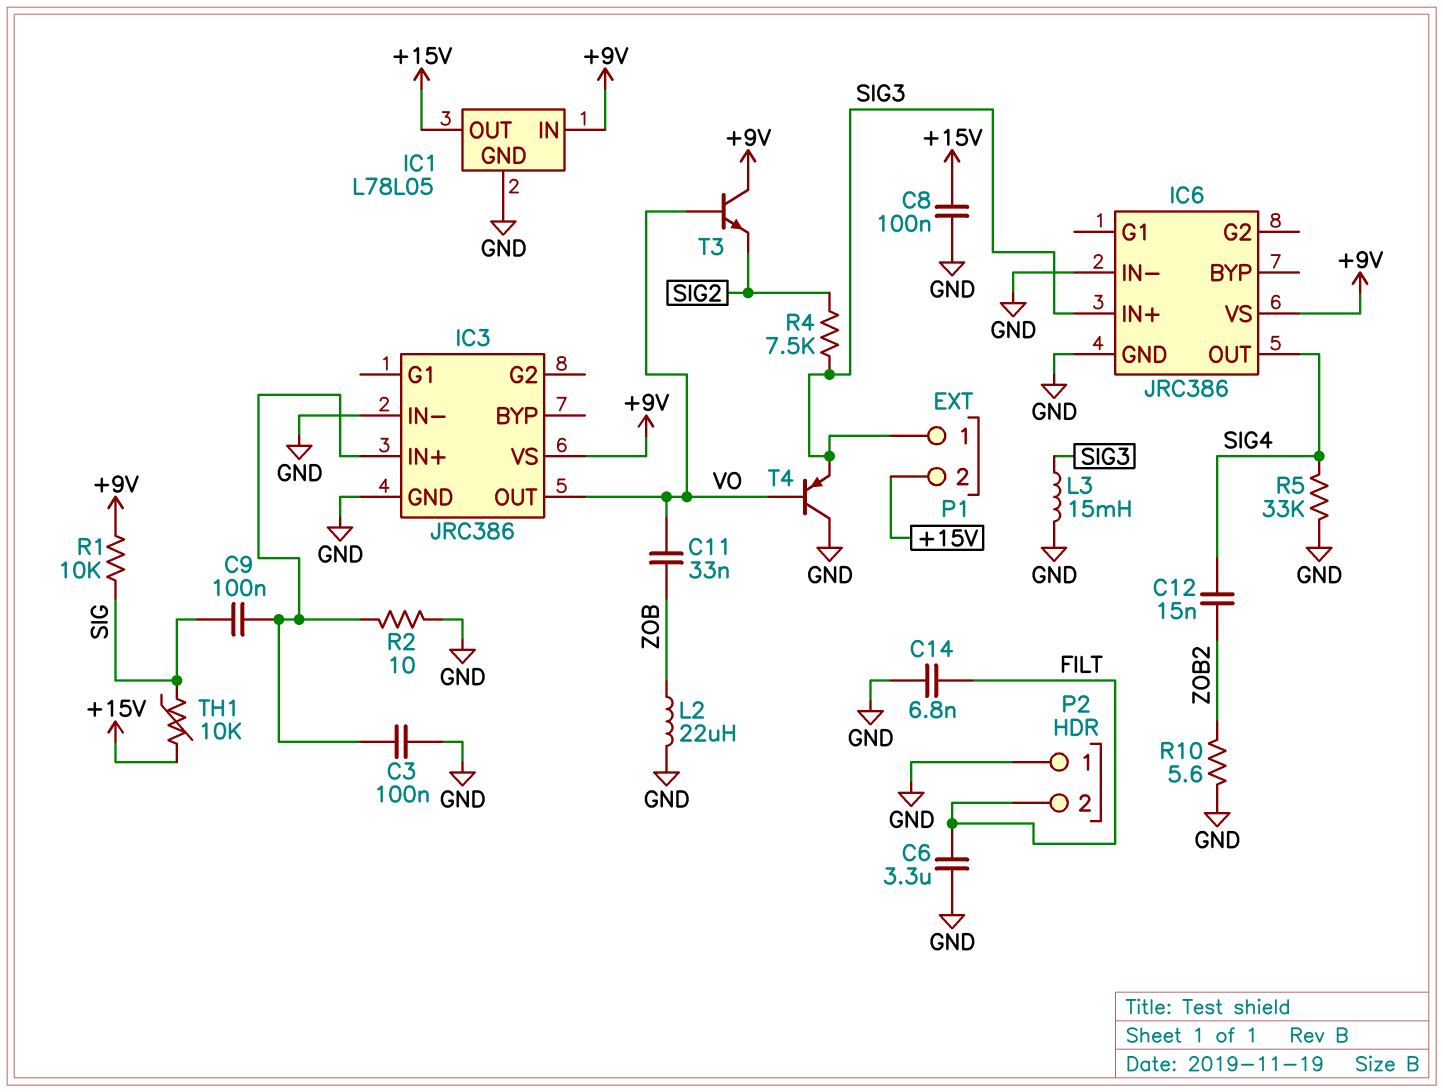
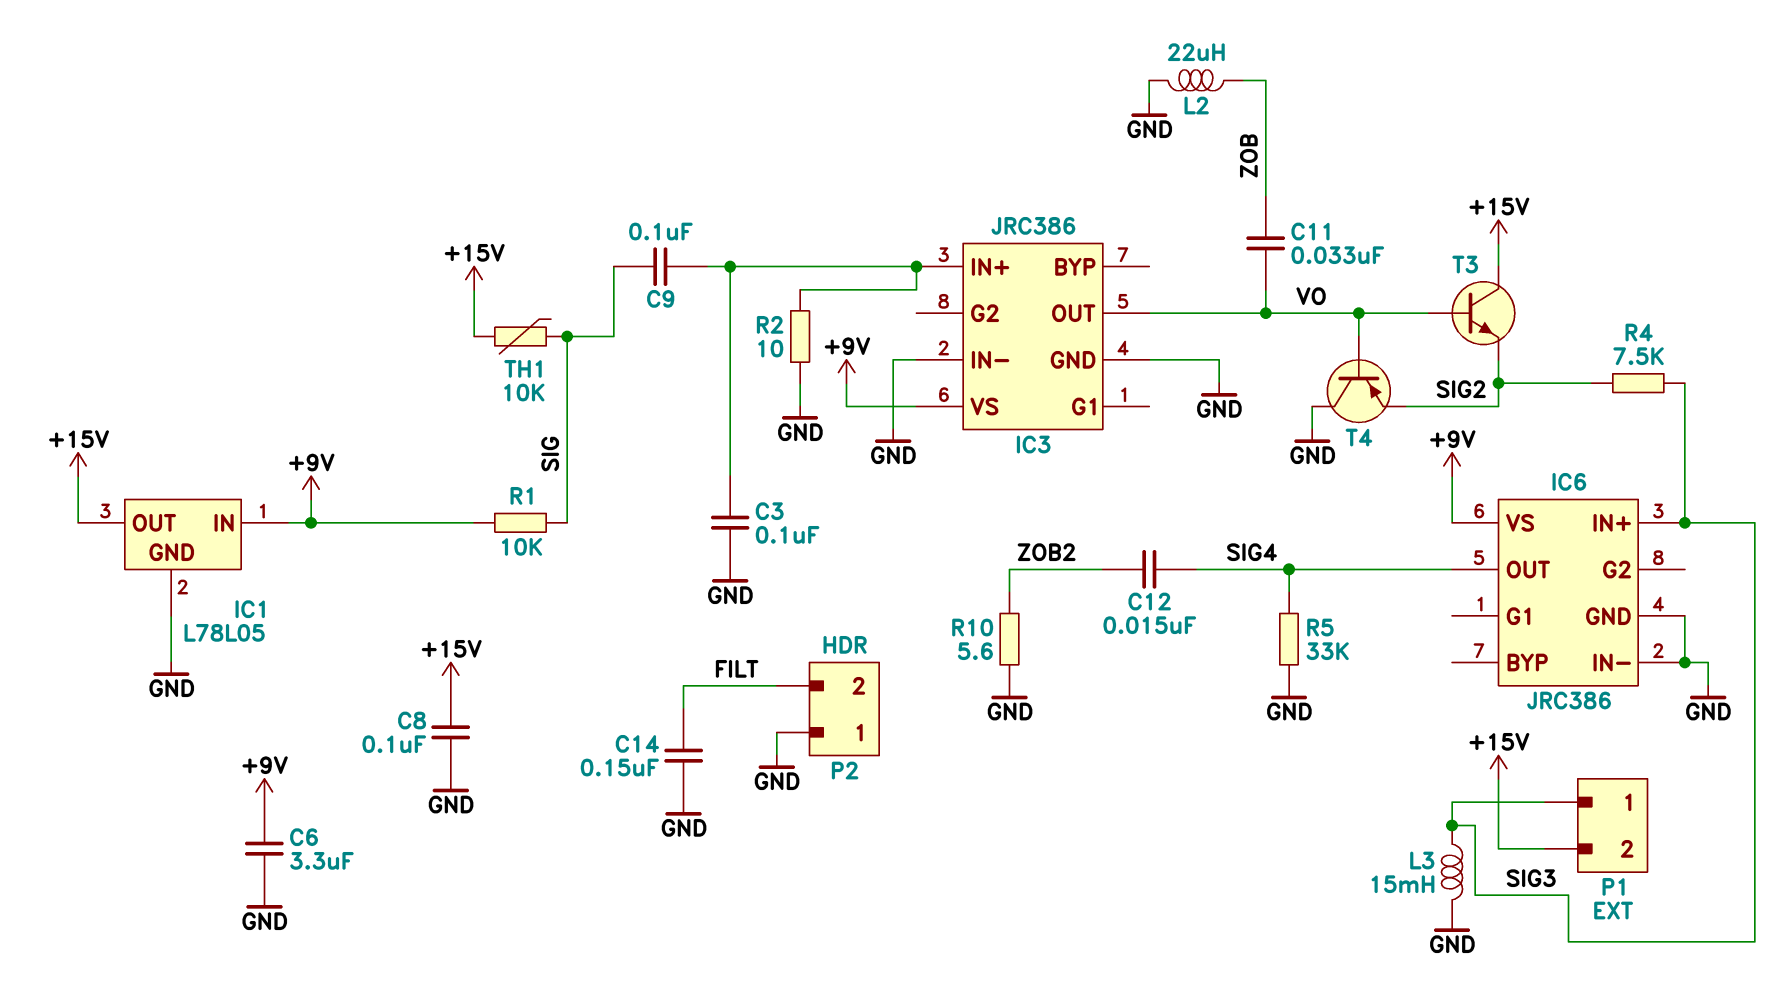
C6: 3.3uF (FILT, GND) -> 3.3uF (+9V, GND)
C14: 6.8nF (FILT, GND) -> 150nF (FILT, GND)
T3: NPN (B VO, C +9V, E SIG2) -> NPN (B VO, C +15V, E SIG2)
T4: PNP (B VO, C GND, E SIG3) -> PNP (B VO, C GND, E SIG2)

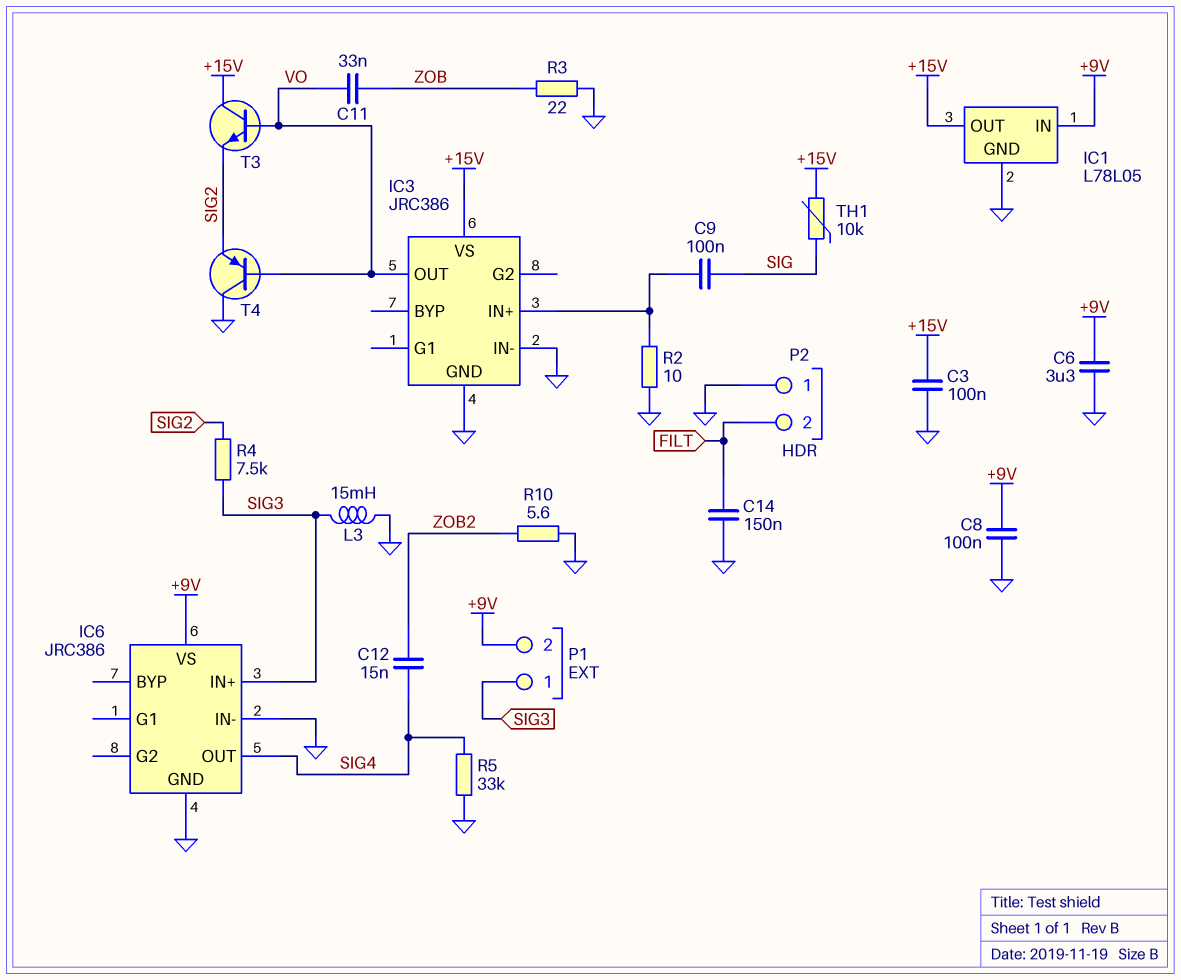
C3: 100nF (GND, IC3/IN+) -> 100nF (+15V, GND)
C8: 100nF (+15V, GND) -> 100nF (+9V, GND)
IC3 pin VS: +9V -> +15V
L2: 22uH (GND, ZOB) -> none
P1 pin 2: +15V -> +9V
R1: 10k (+9V, SIG) -> none
R3: none -> 22 (GND, ZOB)

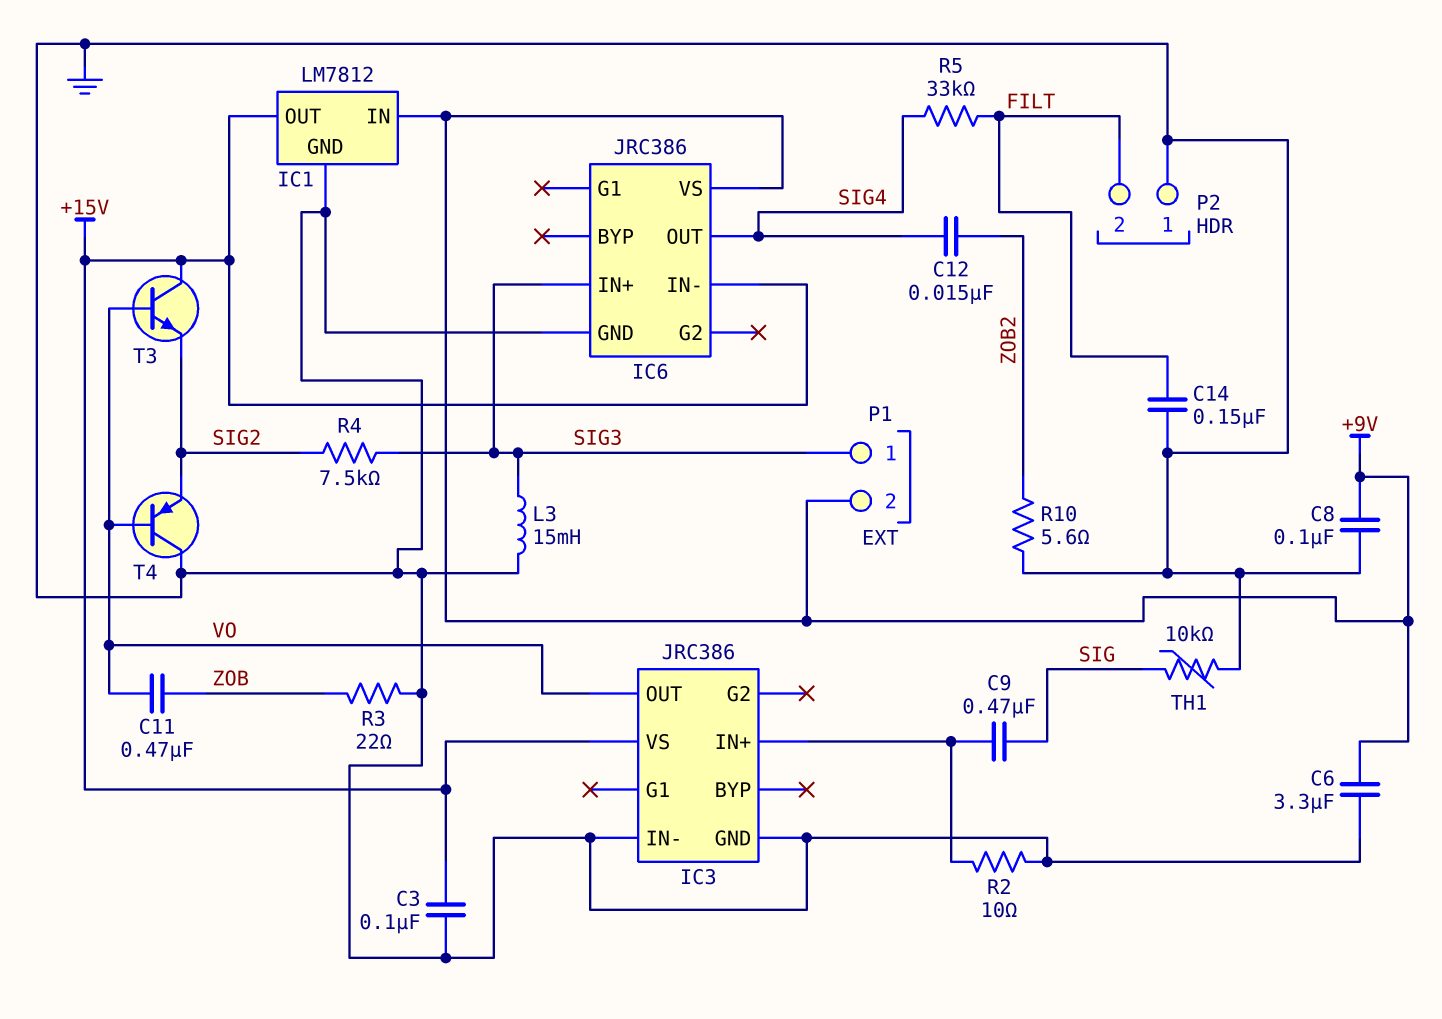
C9: 100nF (IC3/IN+, SIG) -> 470nF (IC3/IN+, SIG)
C11: 33nF (VO, ZOB) -> 470nF (VO, ZOB)
IC1: L78L05 -> LM7812
IC6 pin IN-: GND -> +15V
R5: 33k (GND, SIG4) -> 33k (FILT, SIG4)
TH1: 10k (+15V, SIG) -> 10k (GND, SIG)

